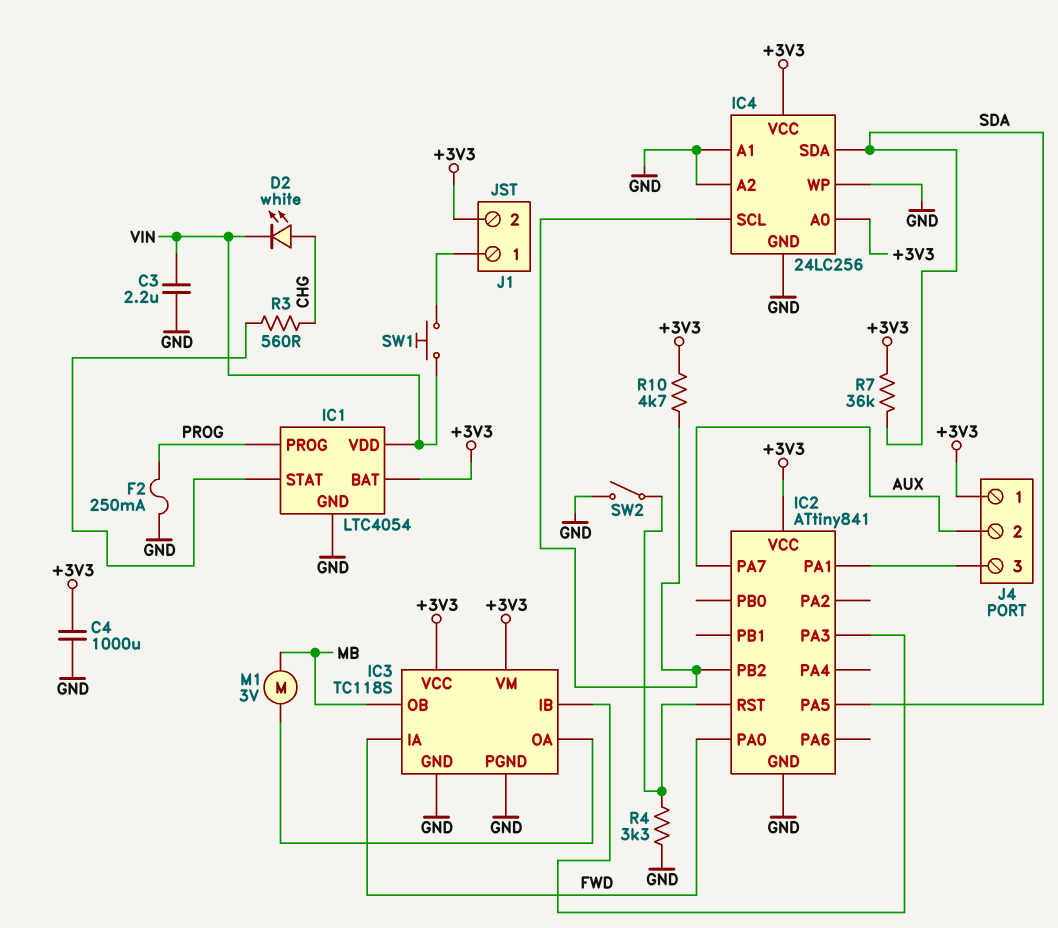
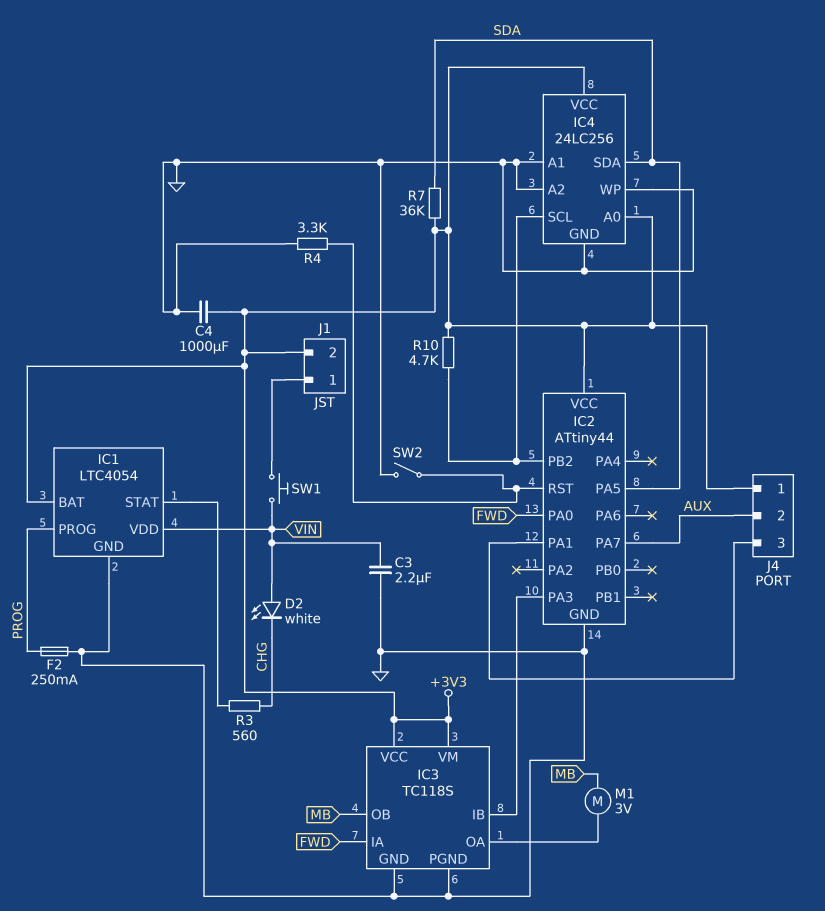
D2: LED white (A CHG, K VIN) -> LED white (A VIN, K CHG)
IC2: ATtiny841 -> ATtiny44

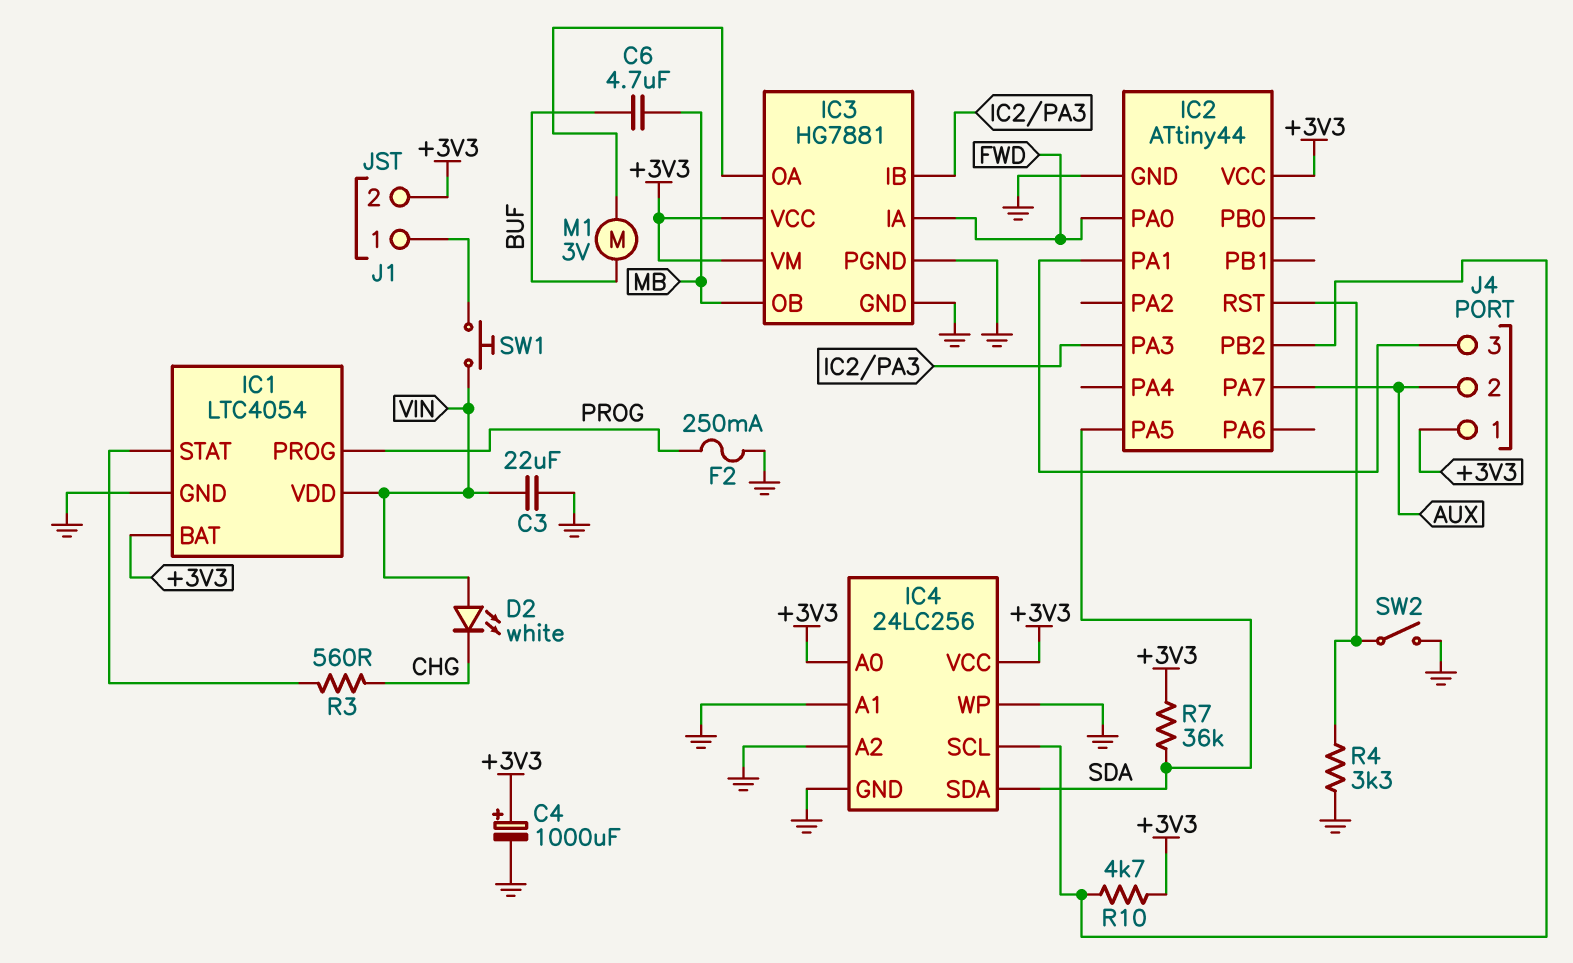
C3: 2.2uF (GND, VIN) -> 22uF (GND, VIN)
C4: 1000uF (+3V3, GND) -> 1000uF (plus +3V3, minus GND)
C6: none -> 4.7uF (BUF, MB)
IC3: TC118S -> HG7881
M1: motor 3V (IC3/OA, MB) -> motor 3V (BUF, IC3/OA)

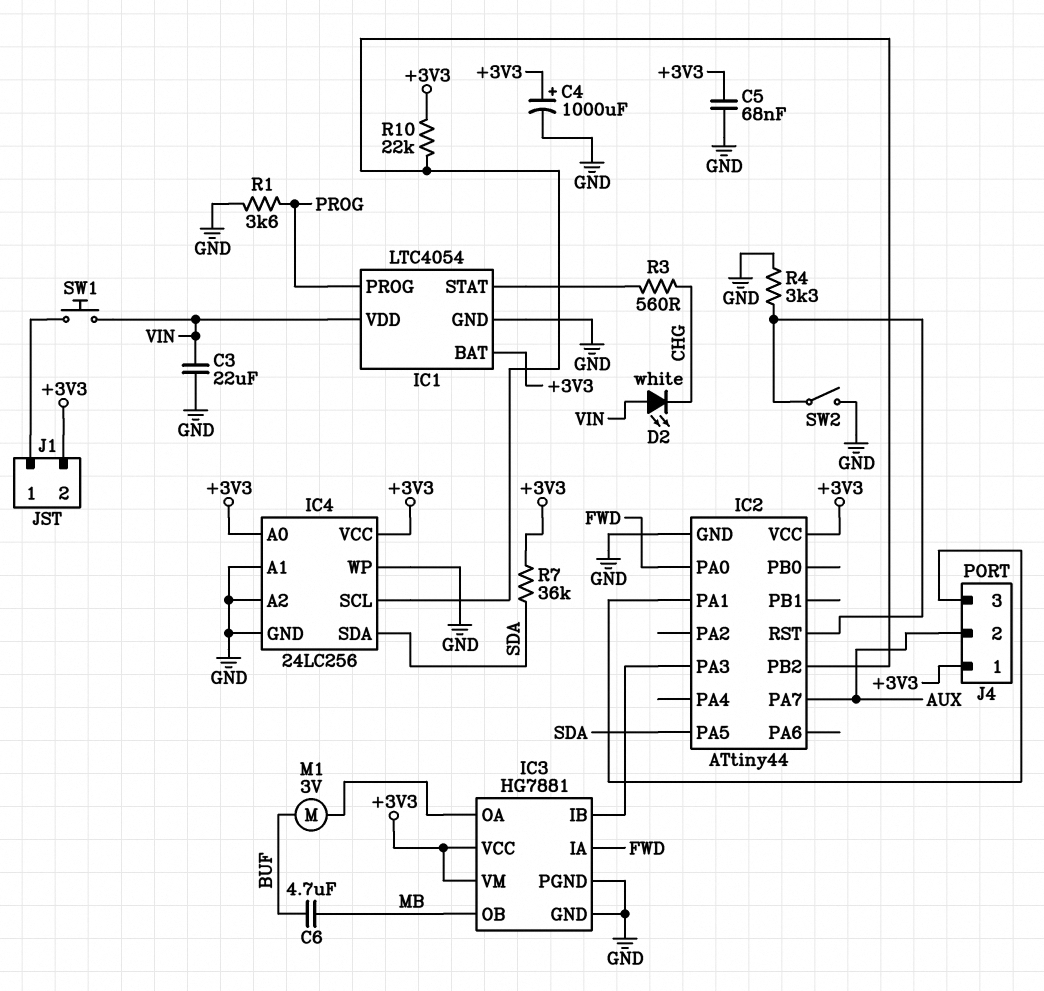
C5: none -> 68nF (+3V3, GND)
F2: 250mA (GND, PROG) -> none
R1: none -> 3.6k (GND, PROG)
R10: 4.7k (+3V3, IC2/PB2) -> 22k (+3V3, IC2/PB2)

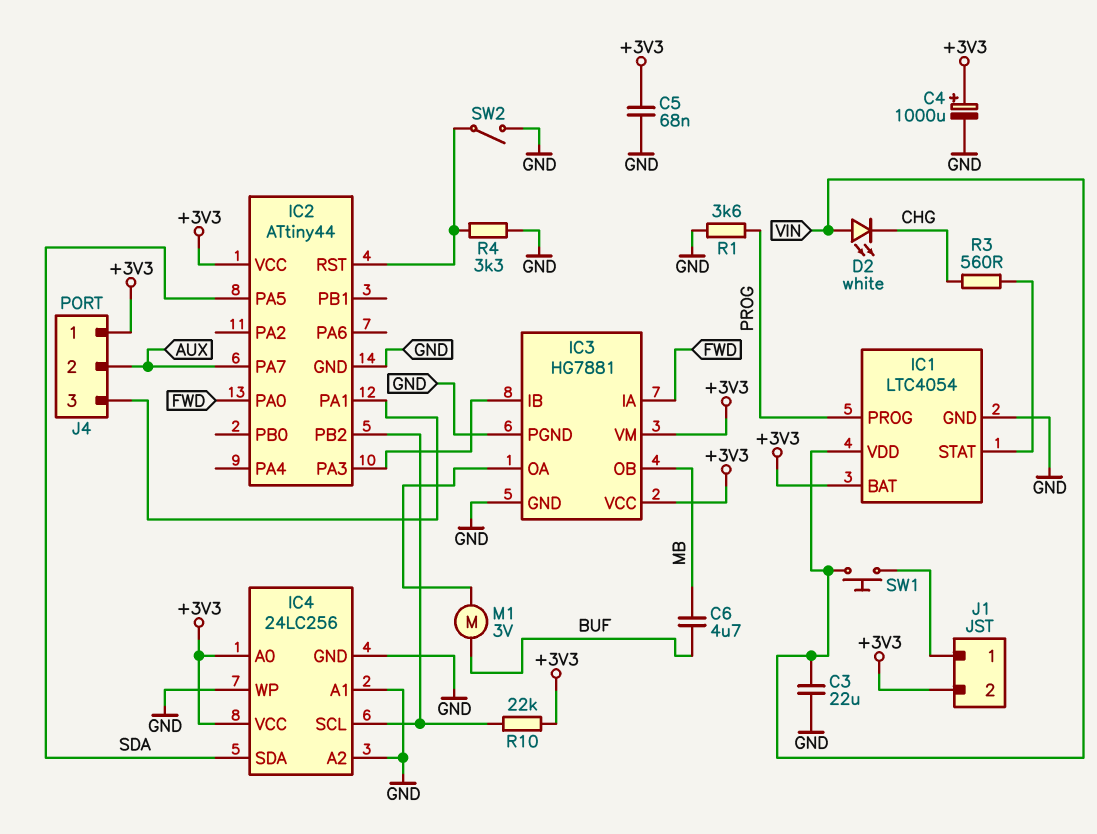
R7: 36k (+3V3, SDA) -> none

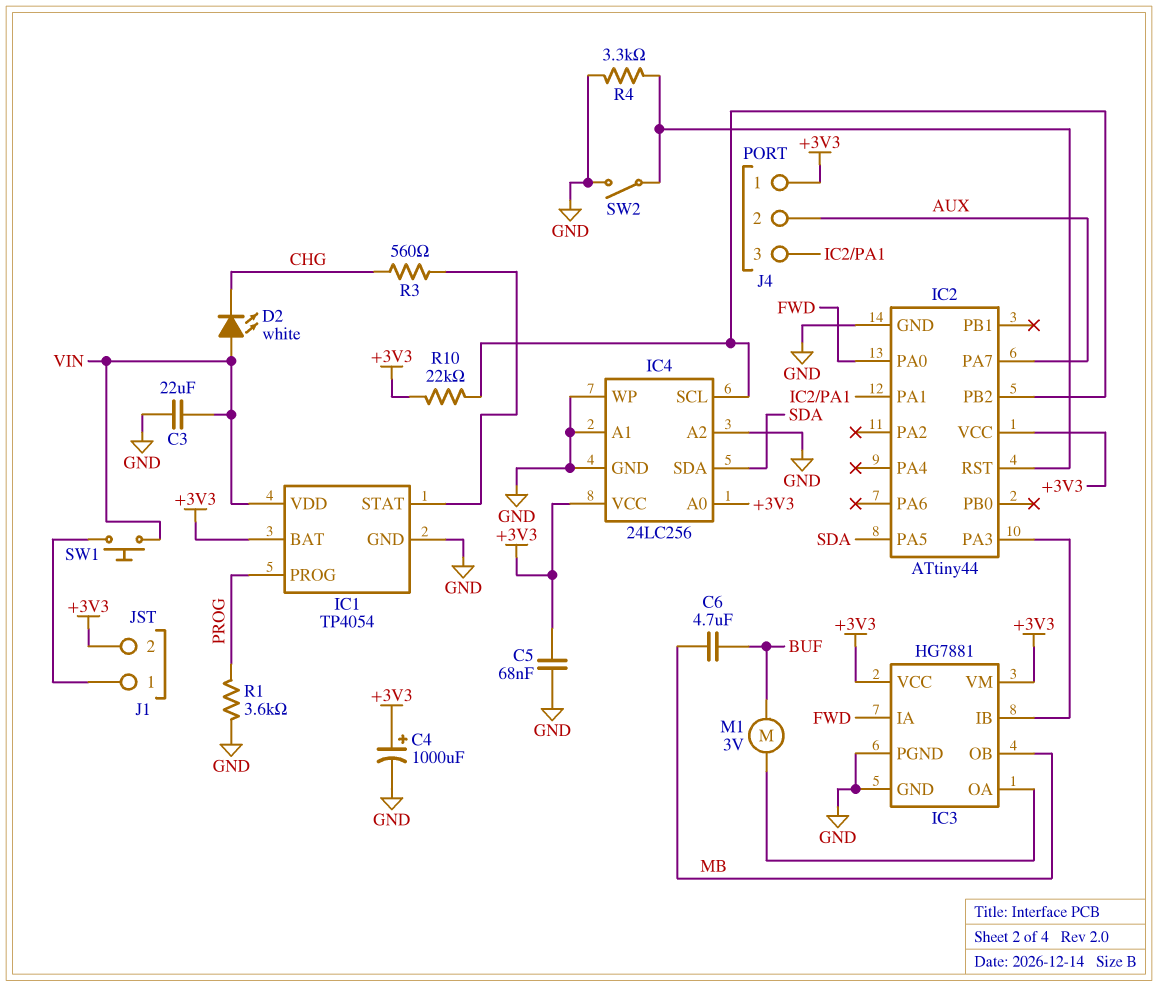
IC1: LTC4054 -> TP4054

